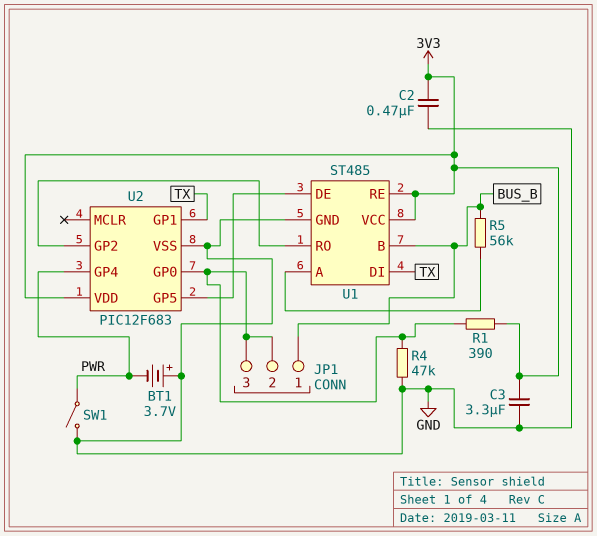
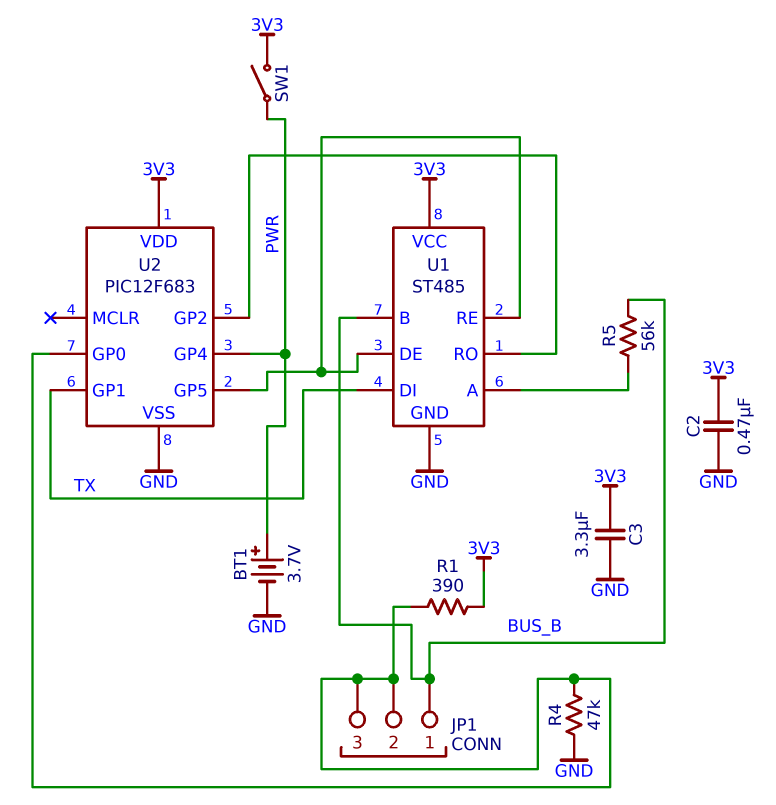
BT1: 3.7V (plus GND, minus PWR) -> 3.7V (plus PWR, minus GND)
SW1: switch (GND, PWR) -> switch (3V3, PWR)
U1 pin RE: 3V3 -> U1/DE

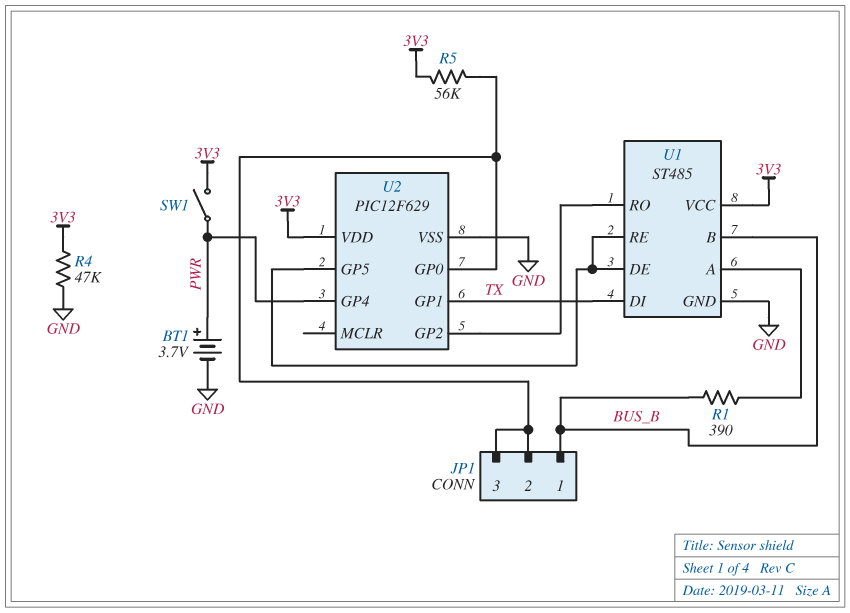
C2: 470nF (3V3, GND) -> none
C3: 3.3uF (3V3, GND) -> none
R1: 390 (3V3, JP1/2) -> 390 (BUS_B, U1/A)
R4: 47k (GND, JP1/2) -> 47k (3V3, GND)
R5: 56k (BUS_B, U1/A) -> 56k (3V3, JP1/2)
U2: PIC12F683 -> PIC12F629

